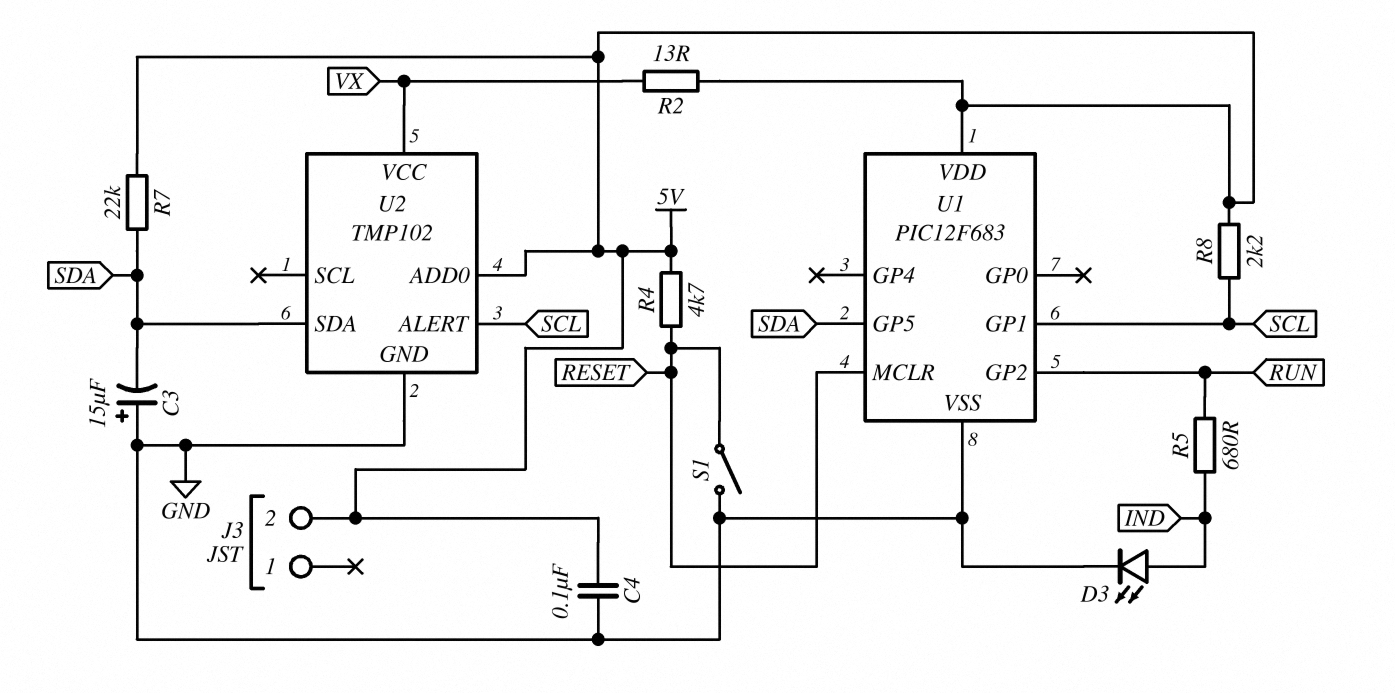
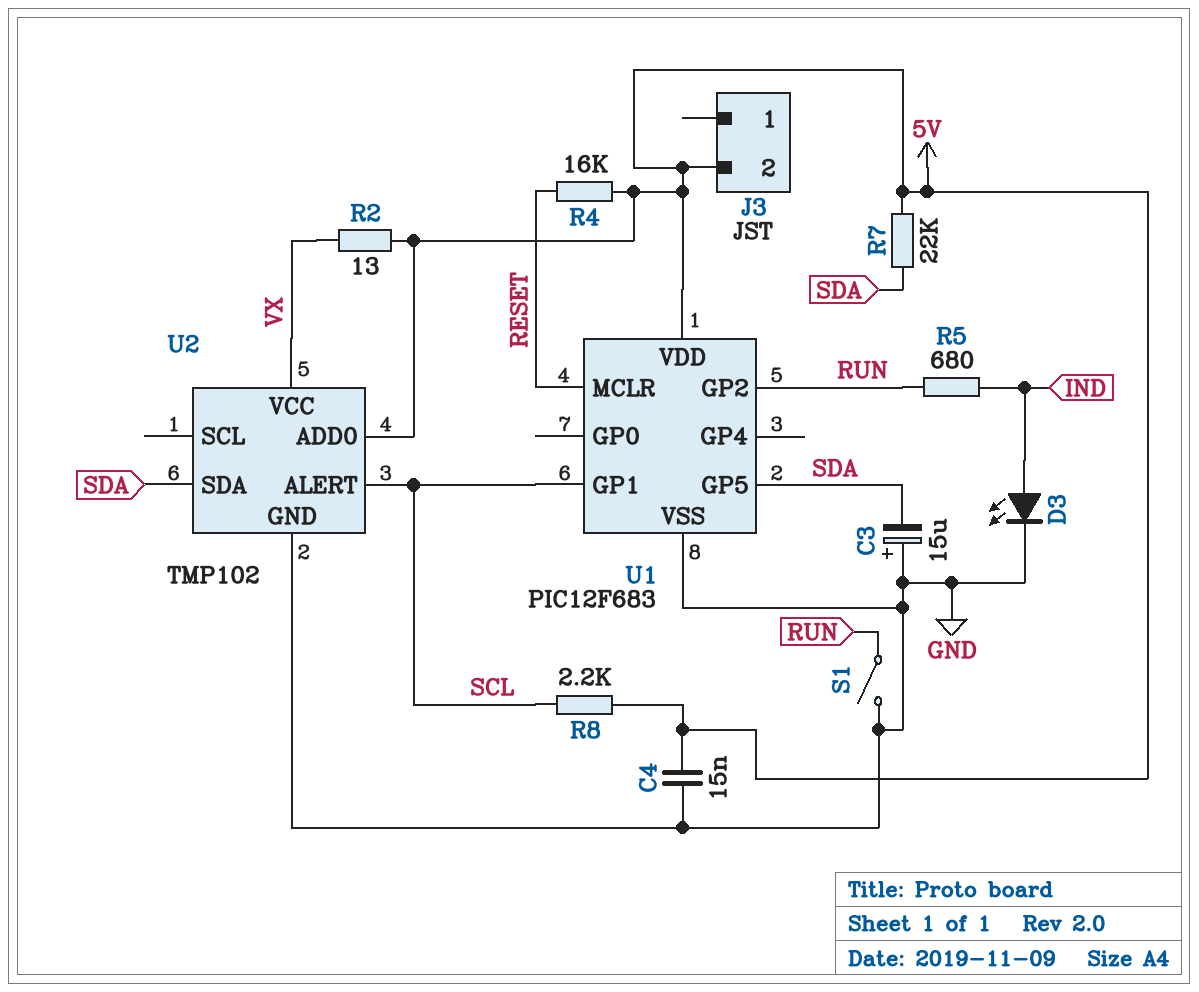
C4: 100nF (5V, GND) -> 15nF (5V, GND)
R4: 4.7k (5V, RESET) -> 16k (5V, RESET)
S1: switch (GND, RESET) -> switch (GND, RUN)

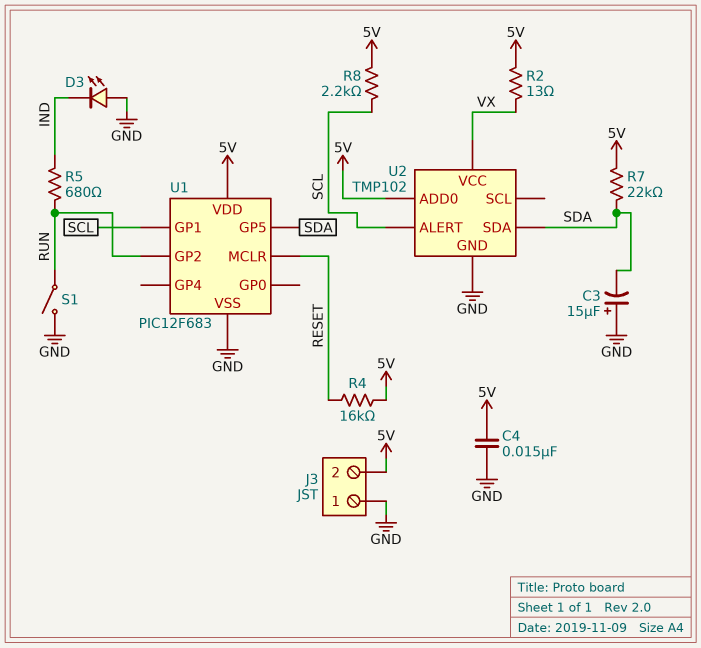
D3: LED (A IND, K GND) -> LED (A GND, K IND)
J3 pin 1: none -> GND

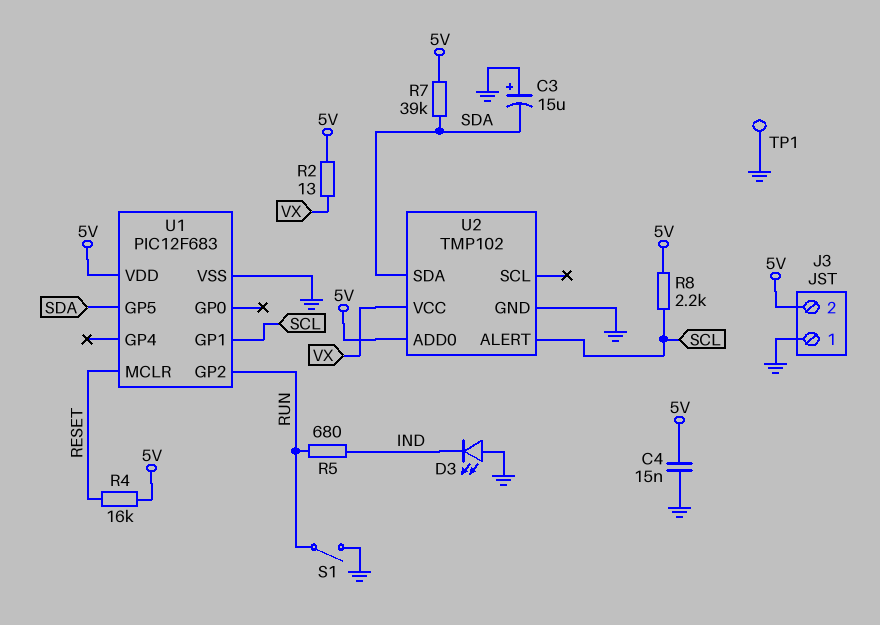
R7: 22k (5V, SDA) -> 39k (5V, SDA)
TP1: none -> test point (GND)

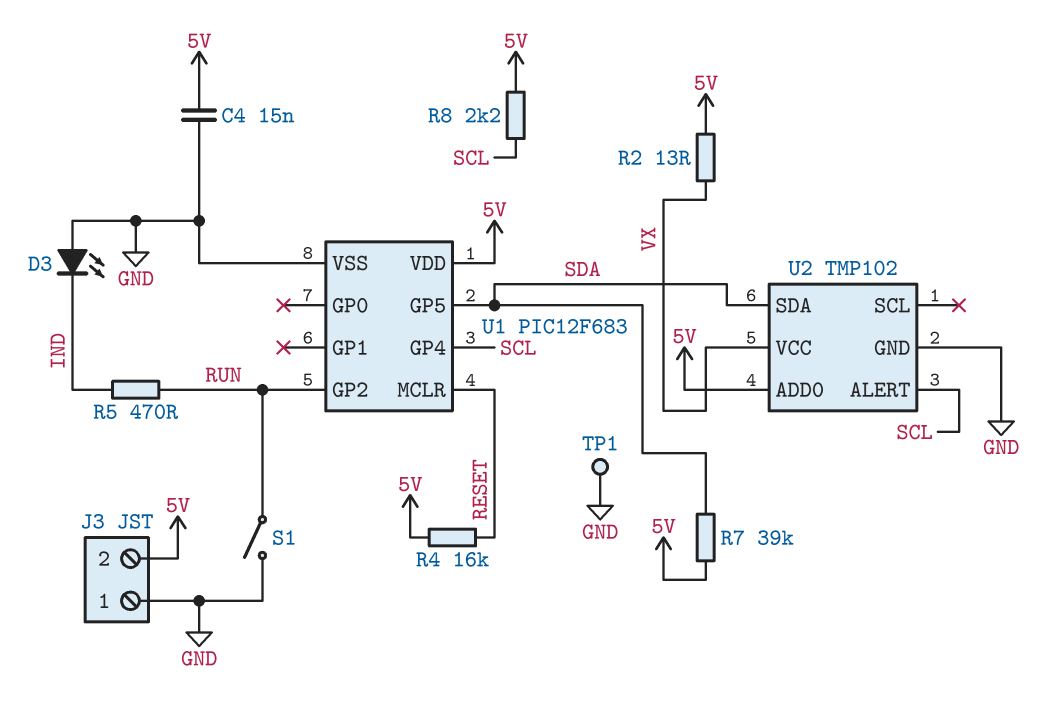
C3: 15uF (plus GND, minus SDA) -> none
R5: 680 (IND, RUN) -> 470 (IND, RUN)
U1 pin GP1: SCL -> none
U1 pin GP4: none -> SCL

